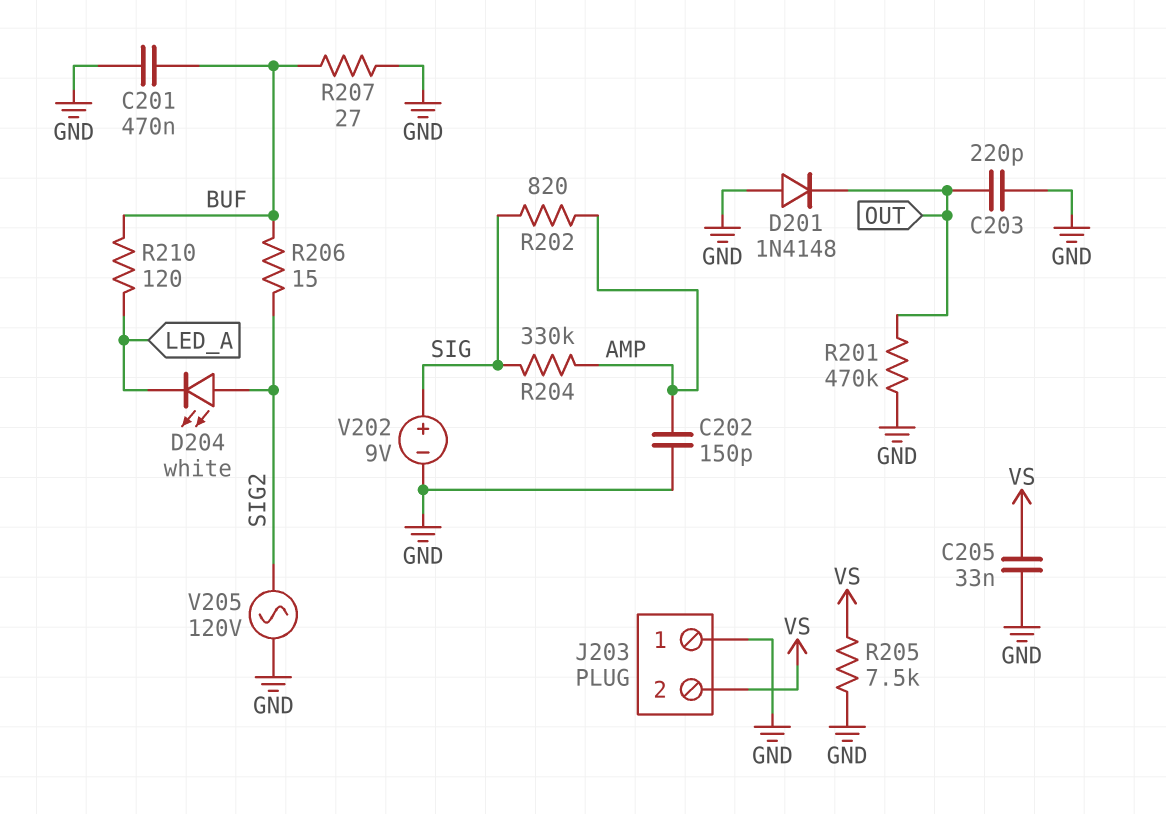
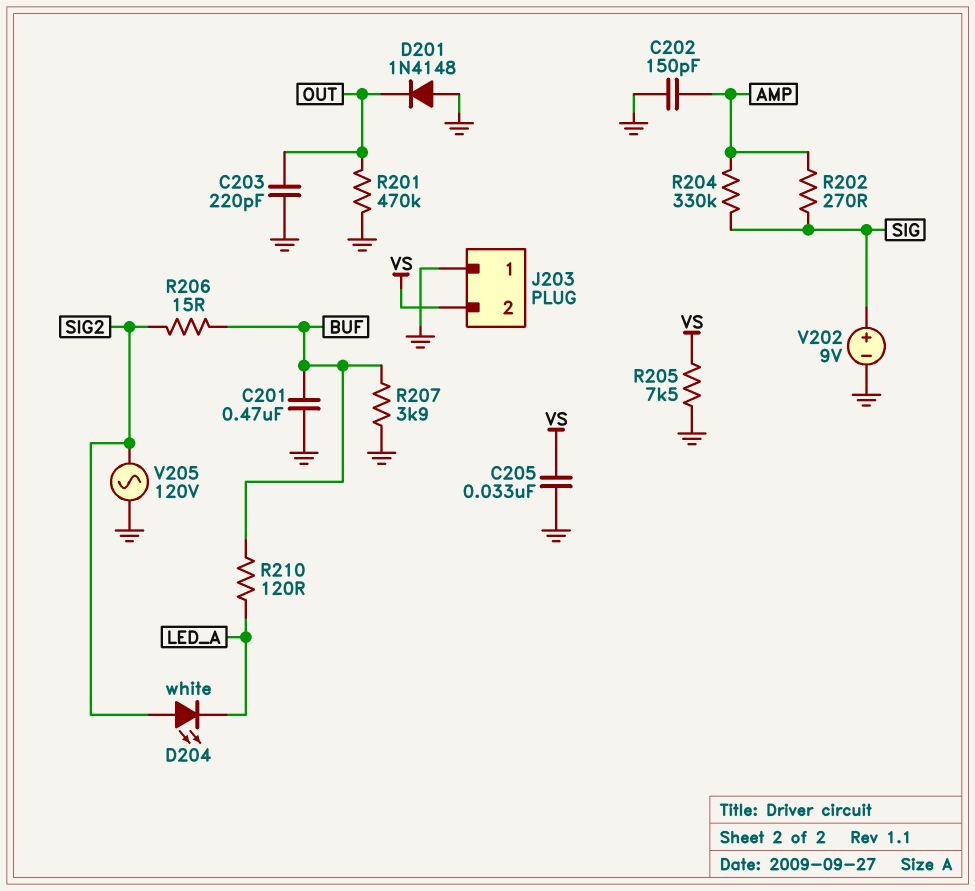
R202: 820 (AMP, SIG) -> 270 (AMP, SIG)
R207: 27 (BUF, GND) -> 3.9k (BUF, GND)

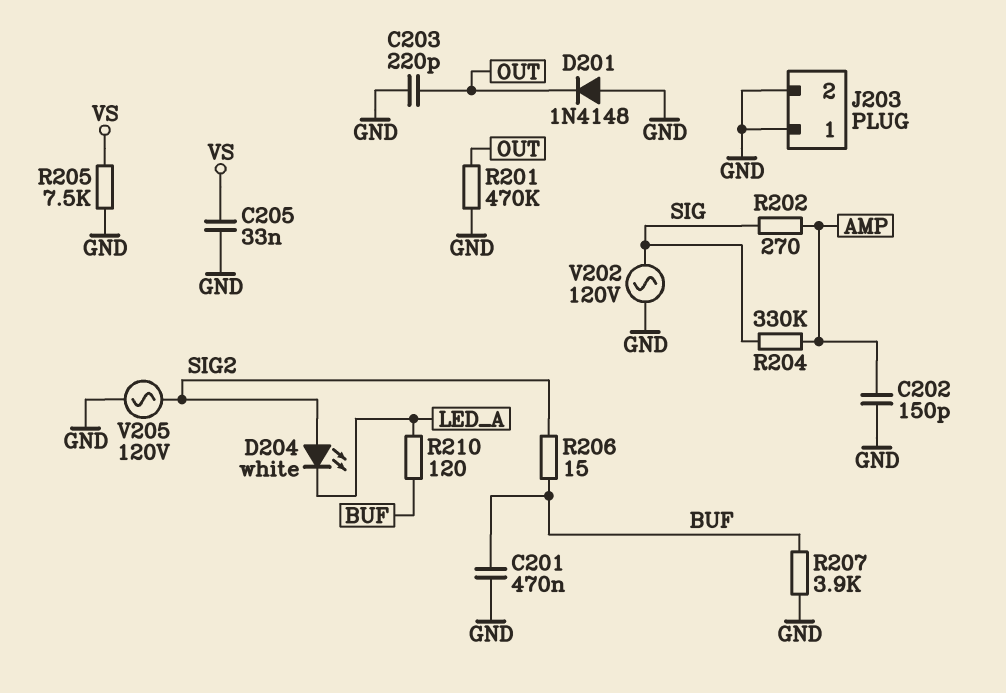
J203 pin 2: VS -> GND
V202: 9V (plus SIG, minus GND) -> AC 120V (GND, SIG)

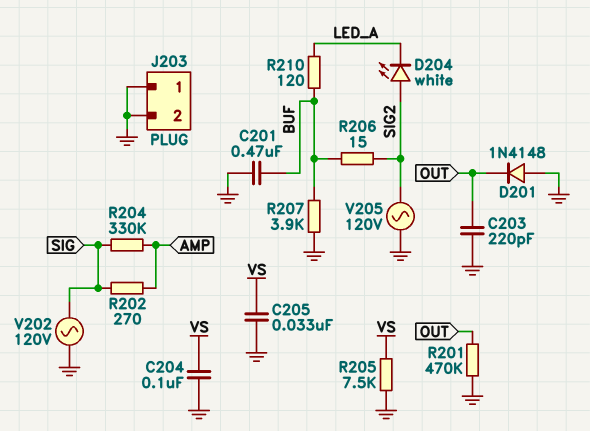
C202: 150pF (AMP, GND) -> none
C204: none -> 100nF (GND, VS)

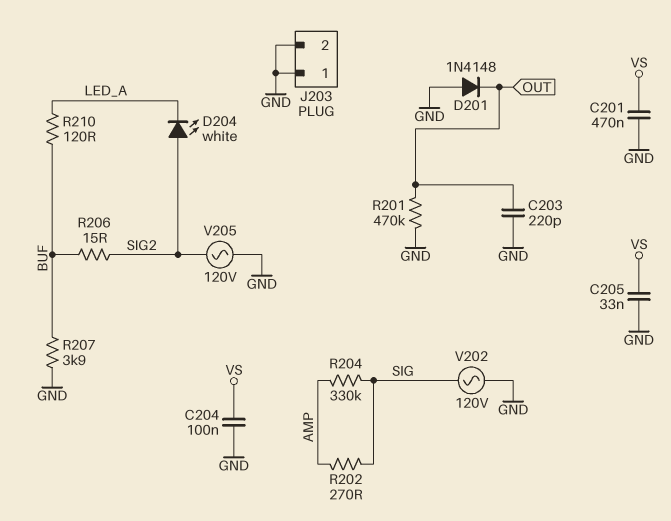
C201: 470nF (BUF, GND) -> 470nF (GND, VS)
R205: 7.5k (GND, VS) -> none

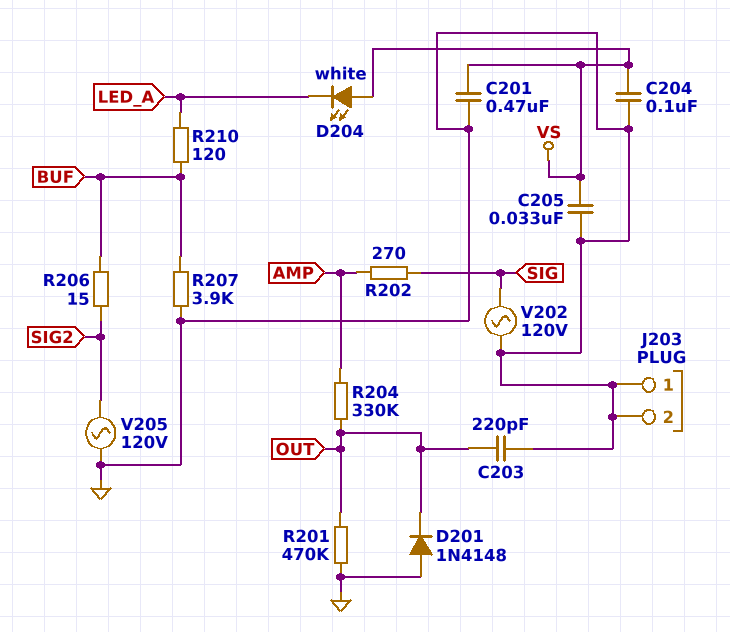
D204: LED white (A SIG2, K LED_A) -> LED white (A VS, K LED_A)
R204: 330k (AMP, SIG) -> 330k (AMP, OUT)

